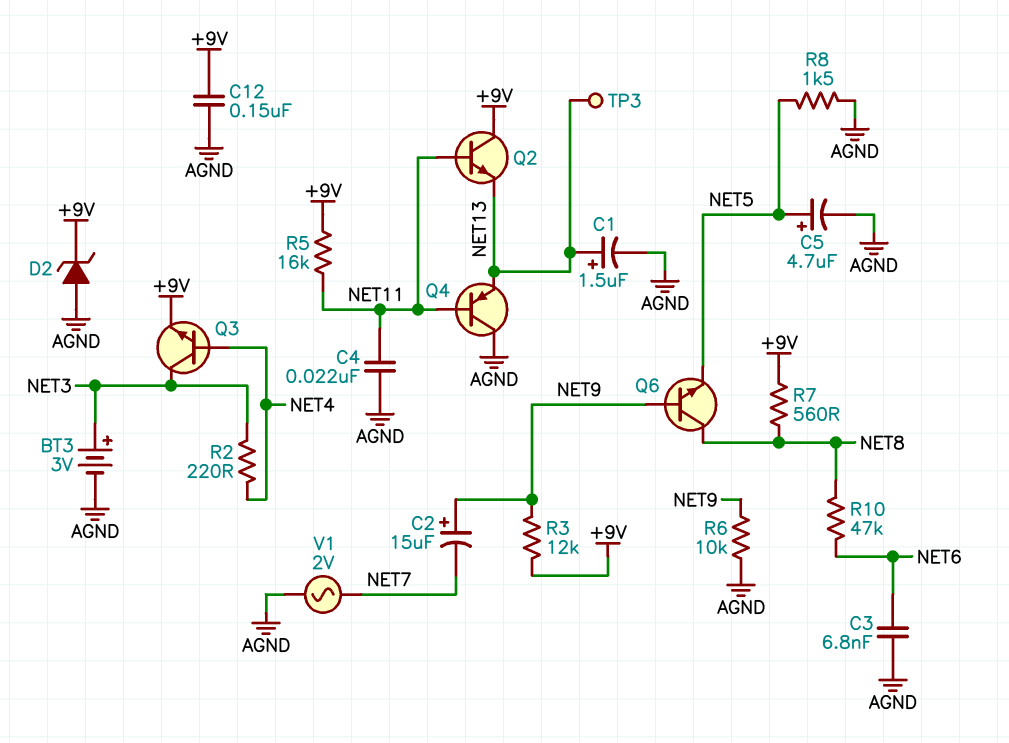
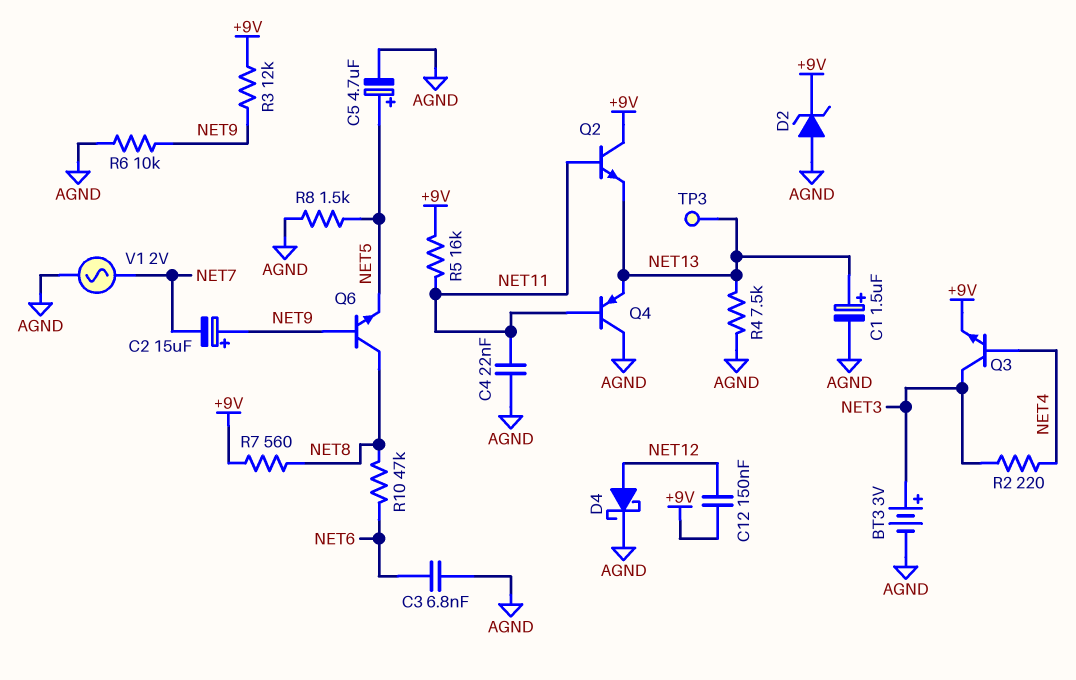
C12: 150nF (+9V, AGND) -> 150nF (+9V, NET12)
D4: none -> schottky (A NET12, K AGND)
R4: none -> 7.5k (AGND, NET13)

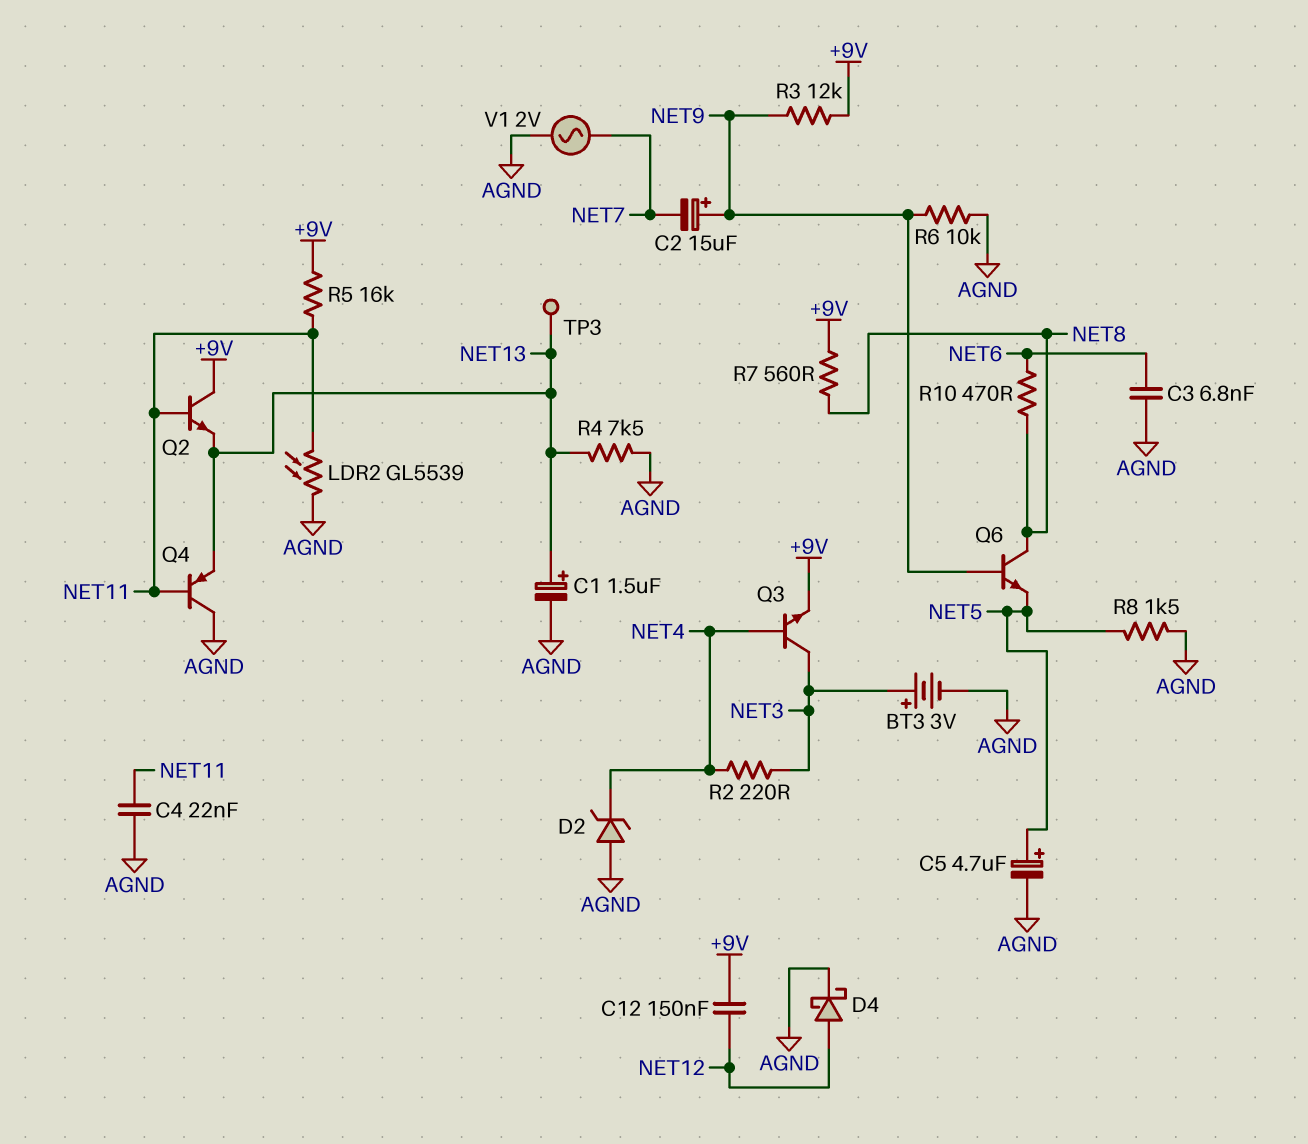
D2: zener (A AGND, K +9V) -> zener (A AGND, K NET4)
LDR2: none -> GL5539 (AGND, NET11)
R10: 47k (NET6, NET8) -> 470 (NET6, NET8)

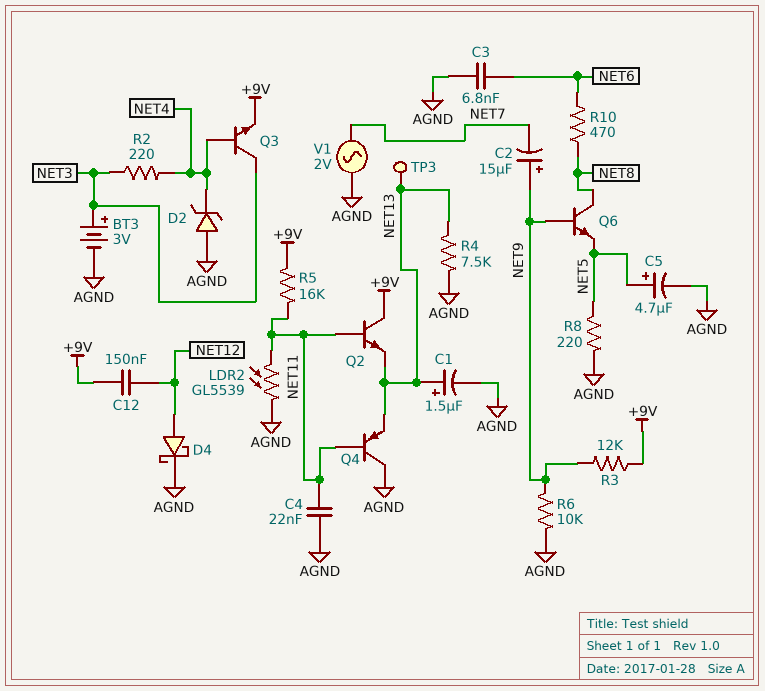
R7: 560 (+9V, NET8) -> none
R8: 1.5k (AGND, NET5) -> 220 (AGND, NET5)

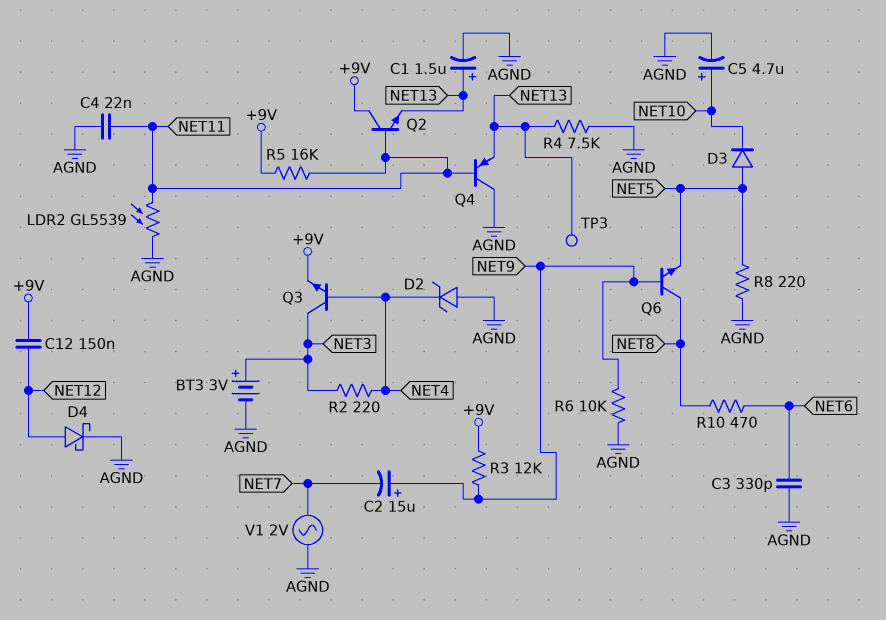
C3: 6.8nF (AGND, NET6) -> 330pF (AGND, NET6)
C5: 4.7uF (plus NET5, minus AGND) -> 4.7uF (plus NET10, minus AGND)
D3: none -> diode (A NET5, K NET10)

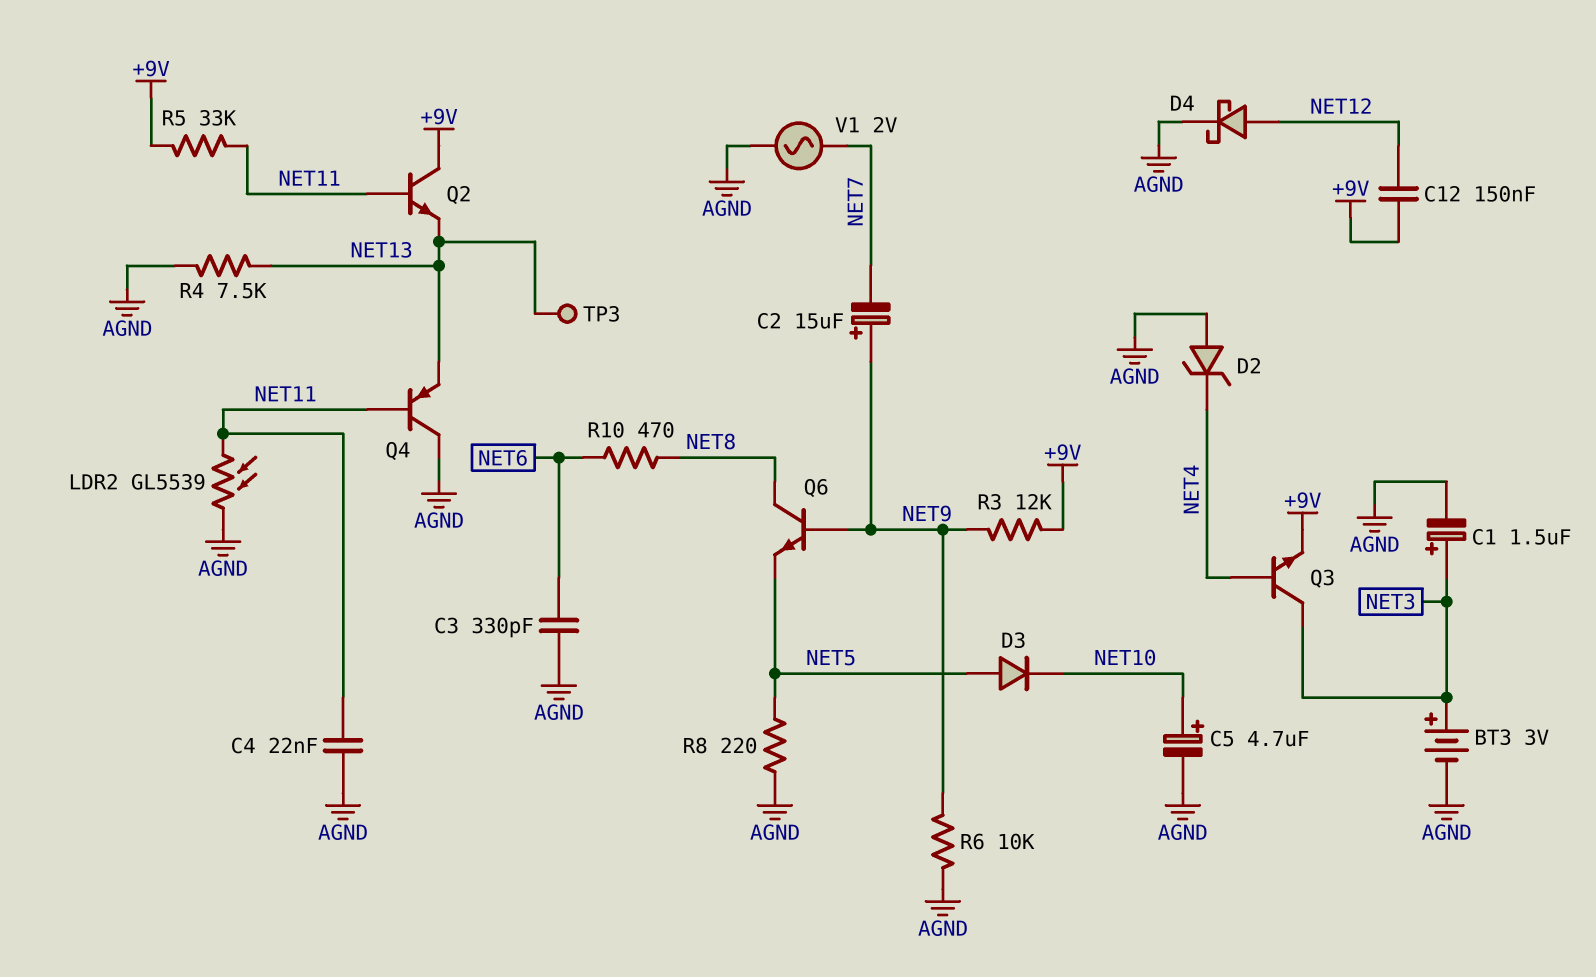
C1: 1.5uF (plus NET13, minus AGND) -> 1.5uF (plus NET3, minus AGND)
R2: 220 (NET3, NET4) -> none
R5: 16k (+9V, NET11) -> 33k (+9V, NET11)

